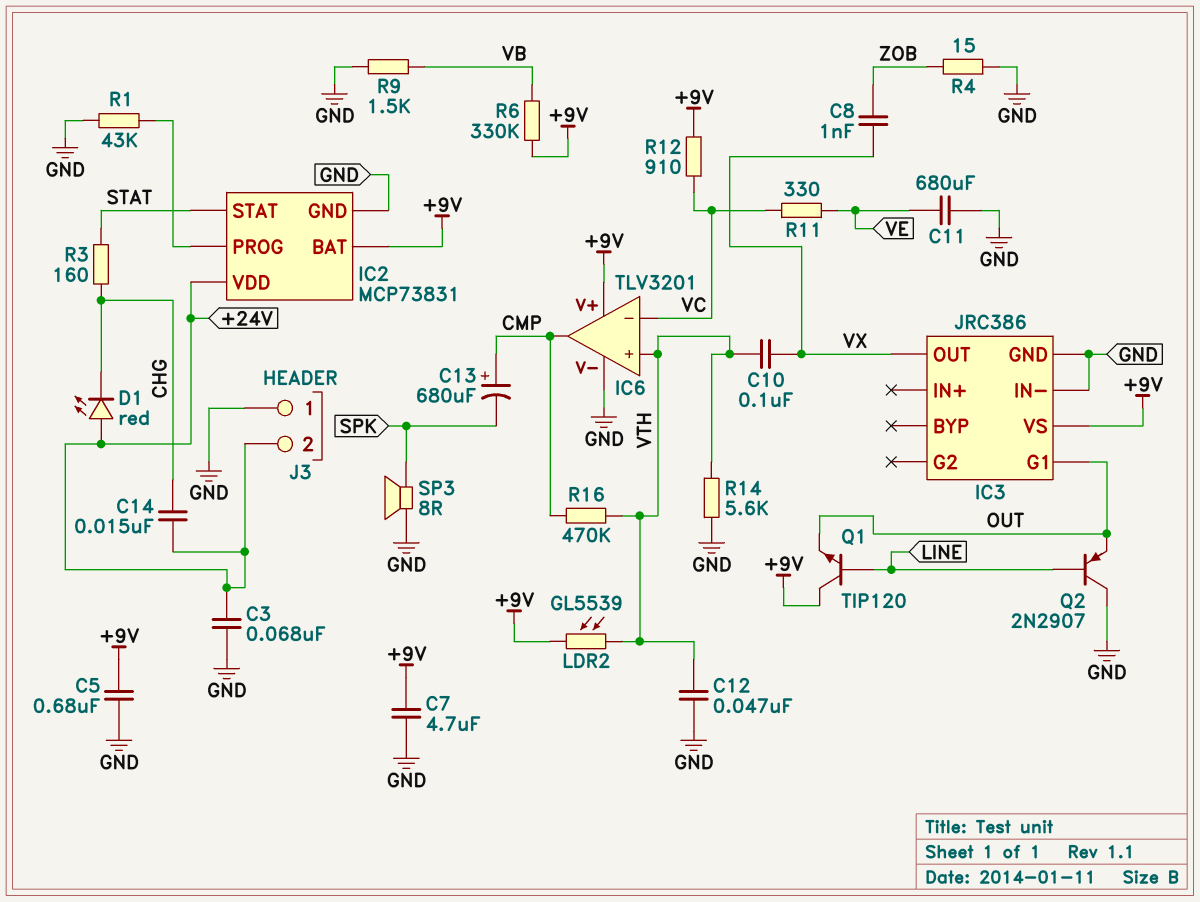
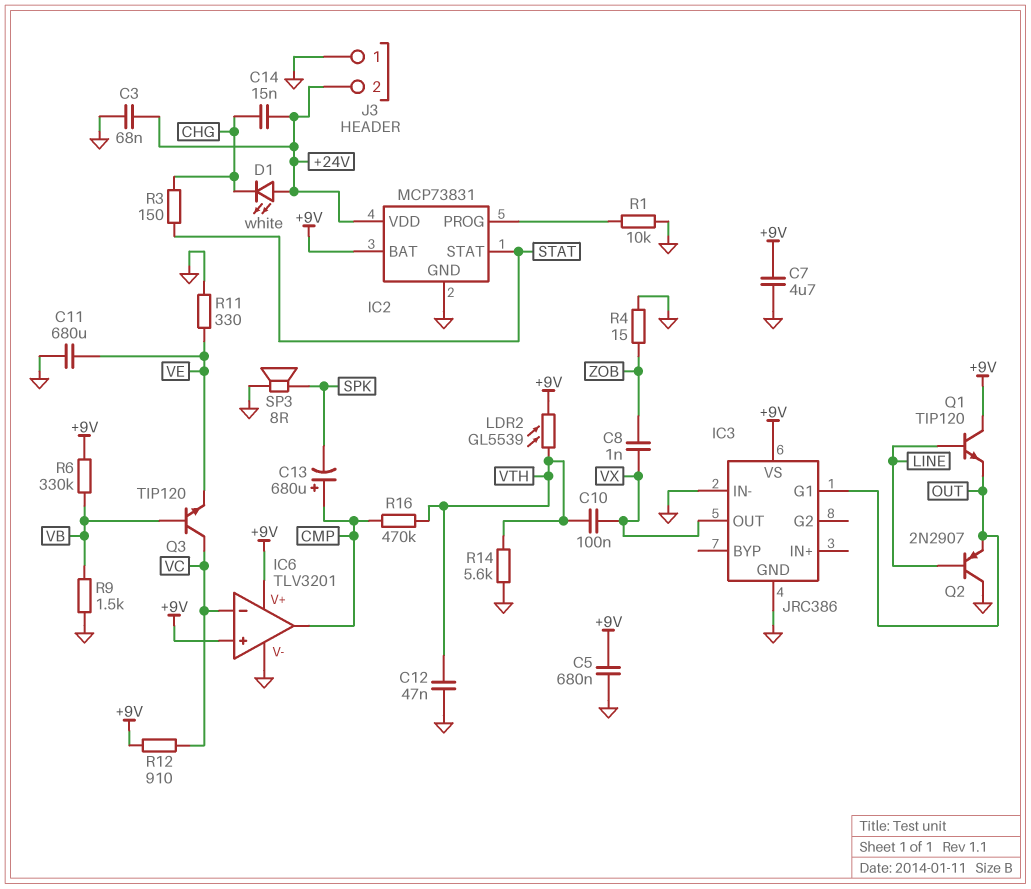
D1: LED red (A +24V, K CHG) -> LED white (A +24V, K CHG)
IC6 pin in+: VTH -> +9V
Q3: none -> NPN TIP120 (B VB, C VC, E VE)
R1: 43k (GND, IC2/PROG) -> 10k (GND, IC2/PROG)
R3: 160 (CHG, STAT) -> 150 (CHG, STAT)
R11: 330 (VC, VE) -> 330 (GND, VE)

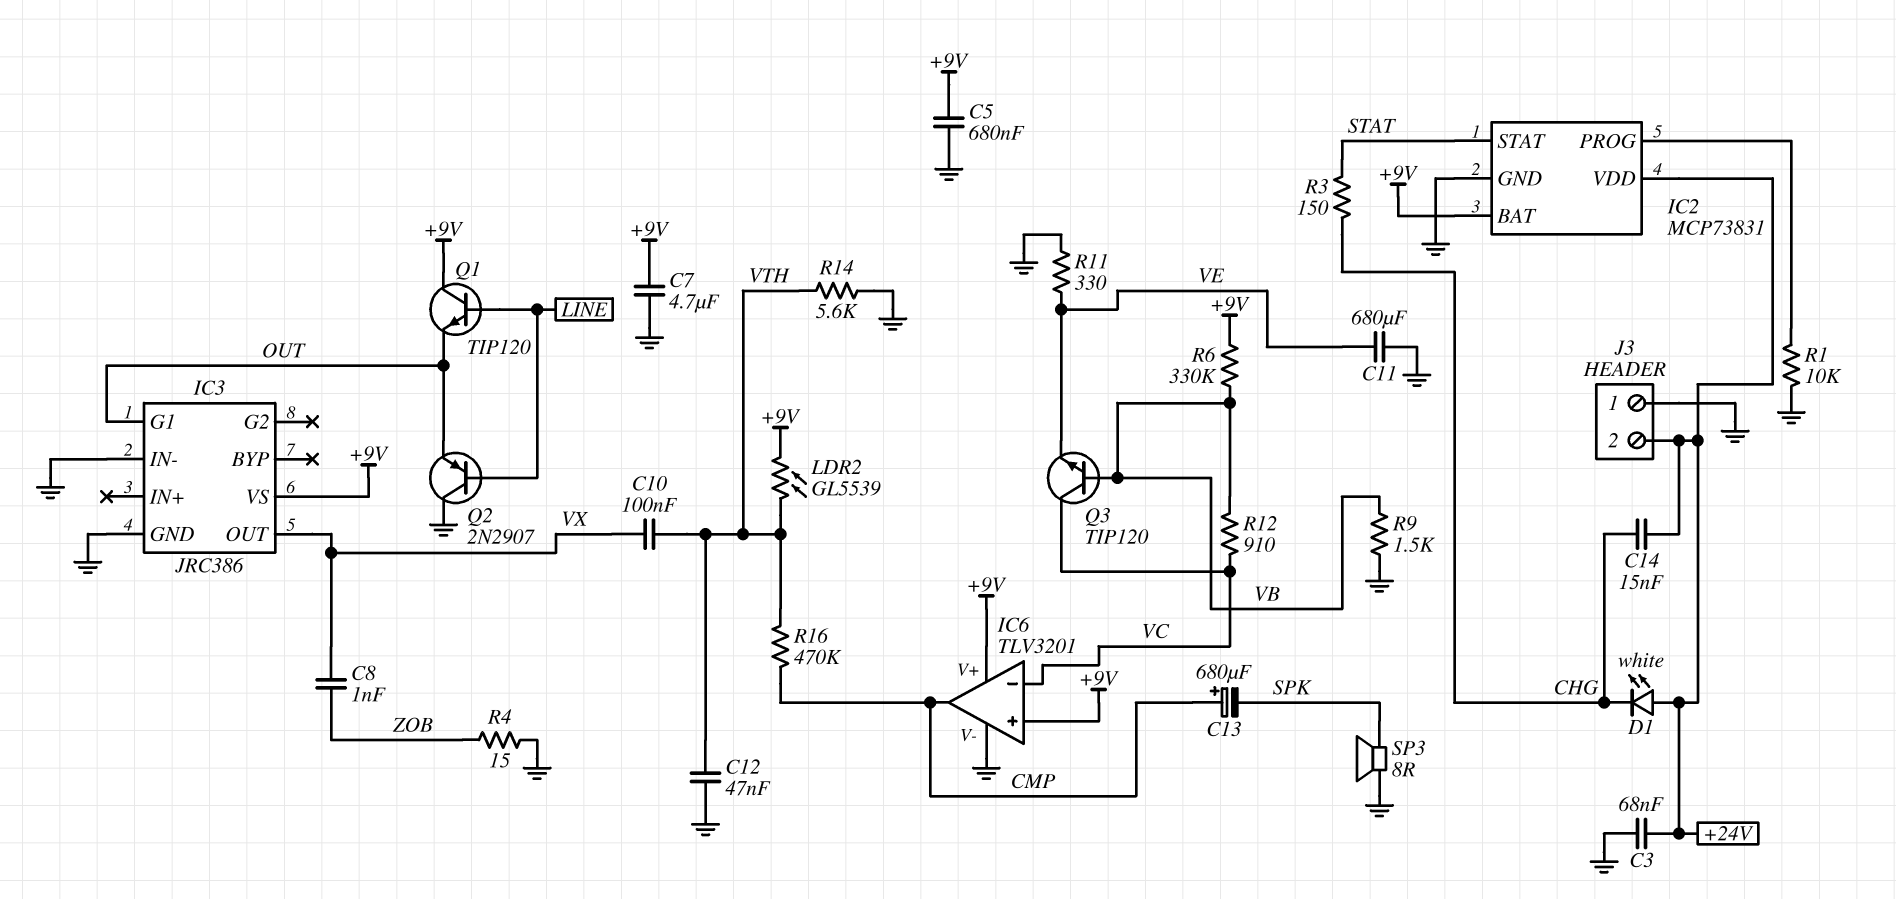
R12: 910 (+9V, VC) -> 910 (VB, VC)

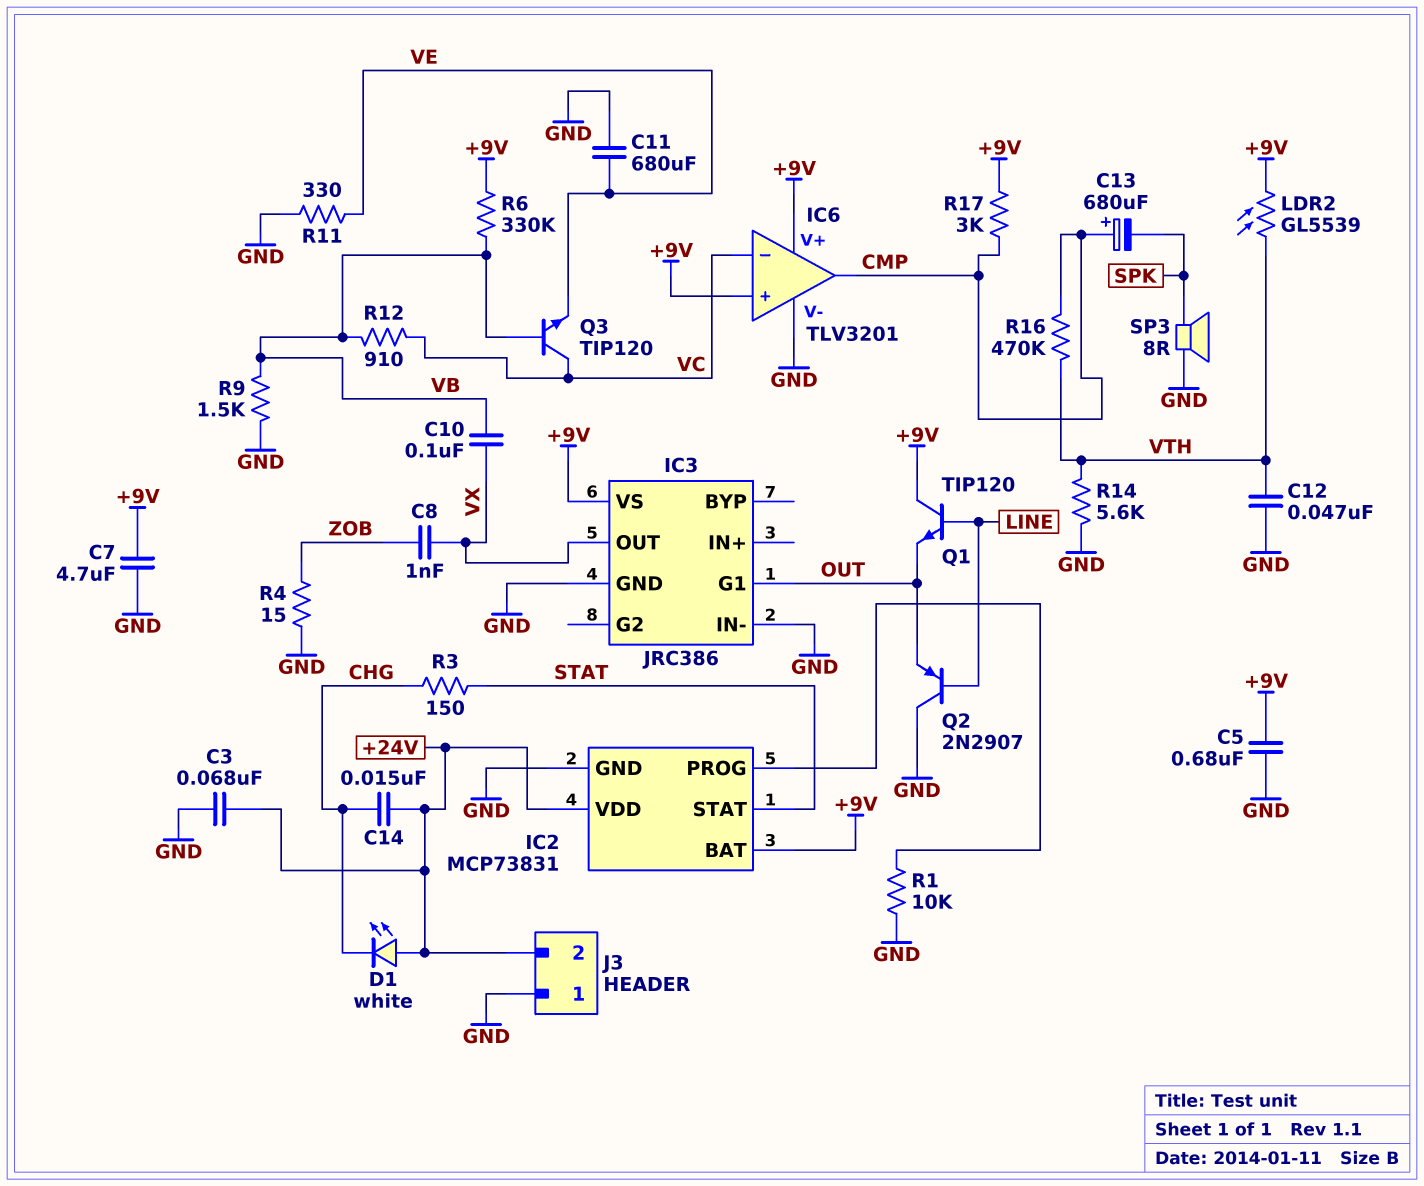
C10: 100nF (VTH, VX) -> 100nF (VB, VX)
R17: none -> 3k (+9V, CMP)

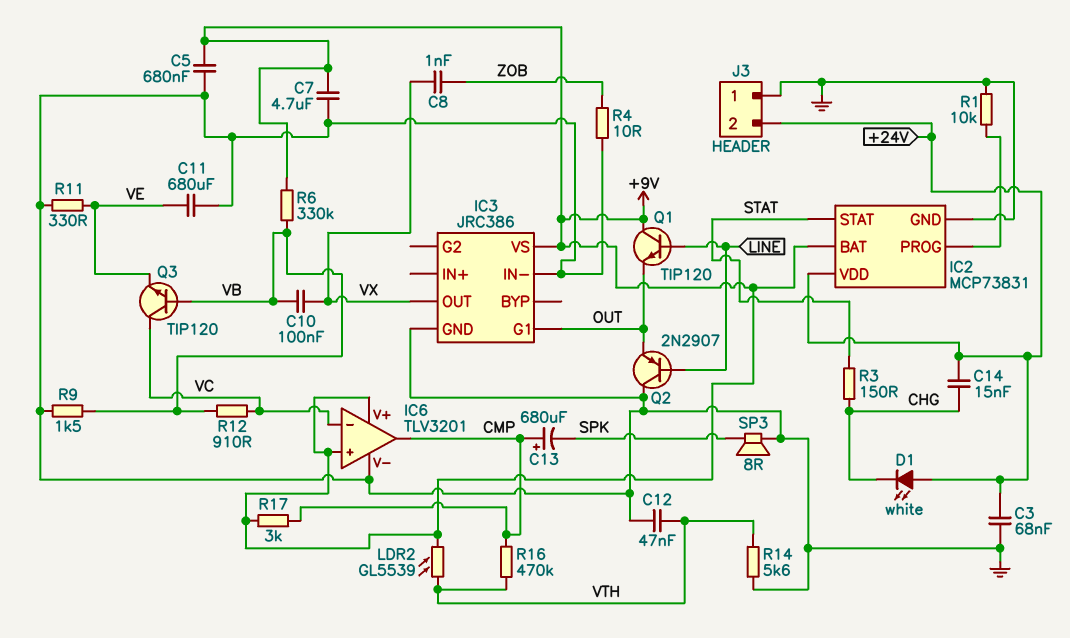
R4: 15 (GND, ZOB) -> 10 (GND, ZOB)

